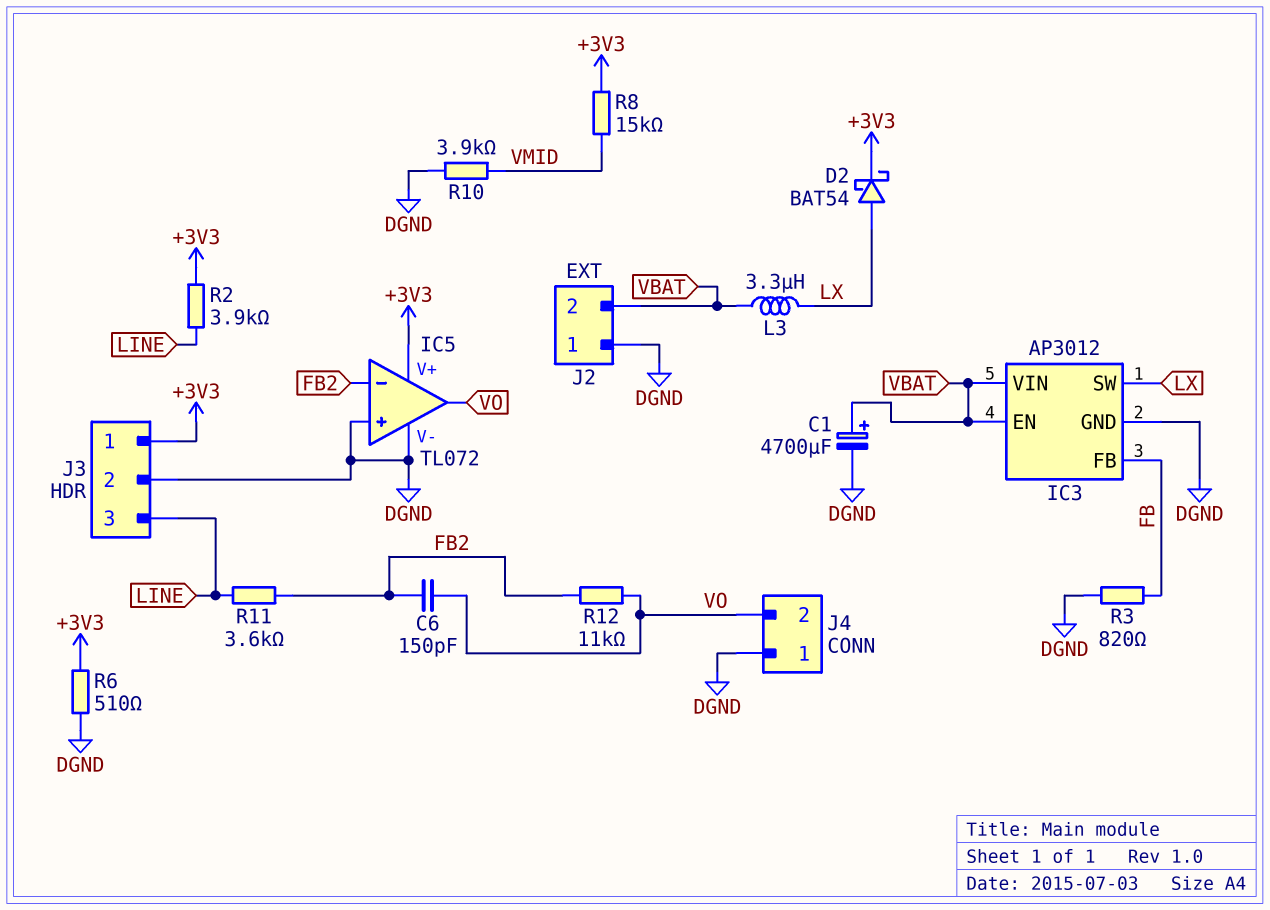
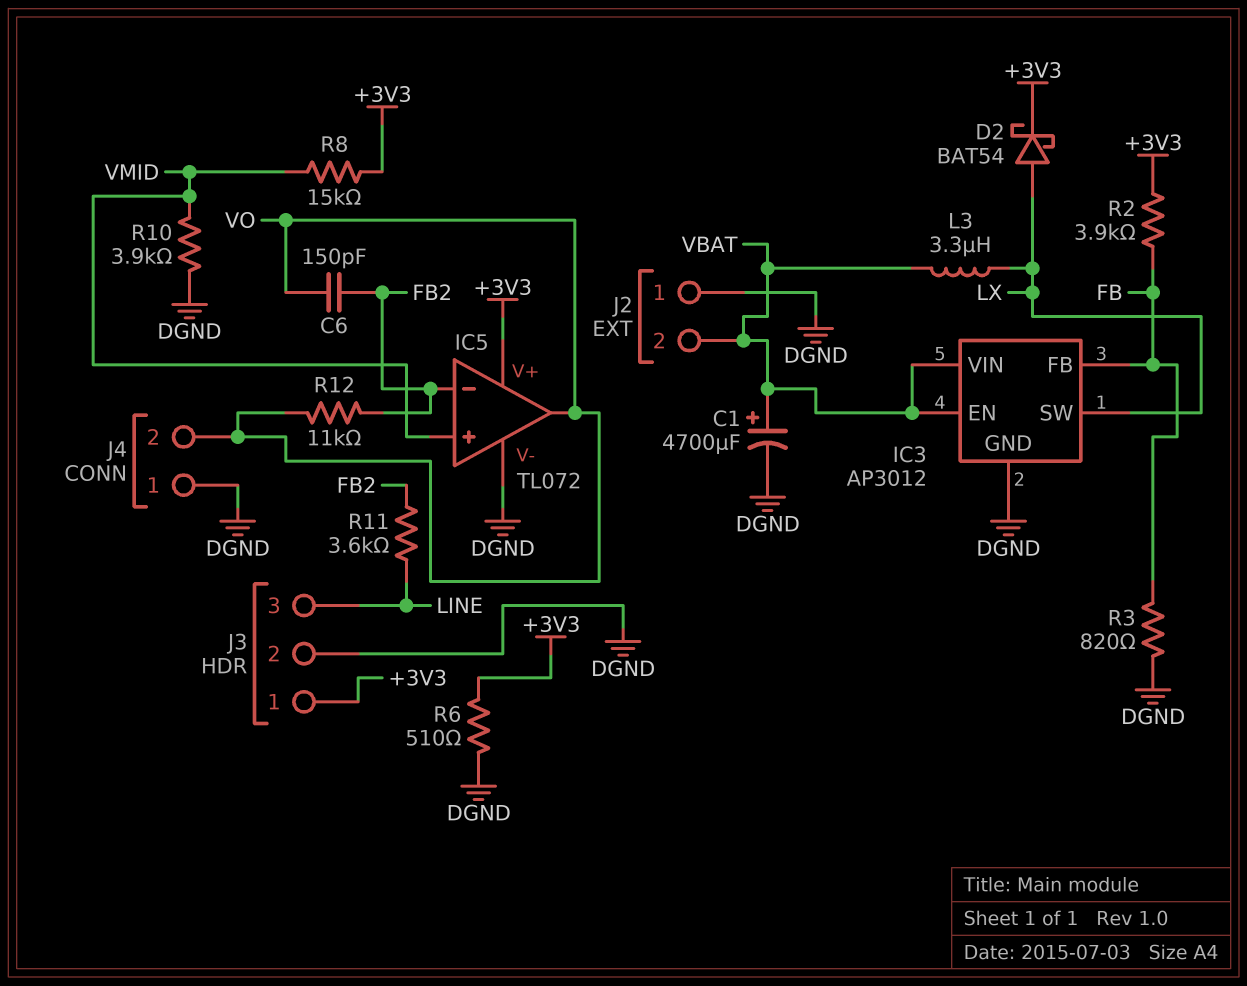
IC5 pin in+: DGND -> VMID
R2: 3.9k (+3V3, LINE) -> 3.9k (+3V3, FB)

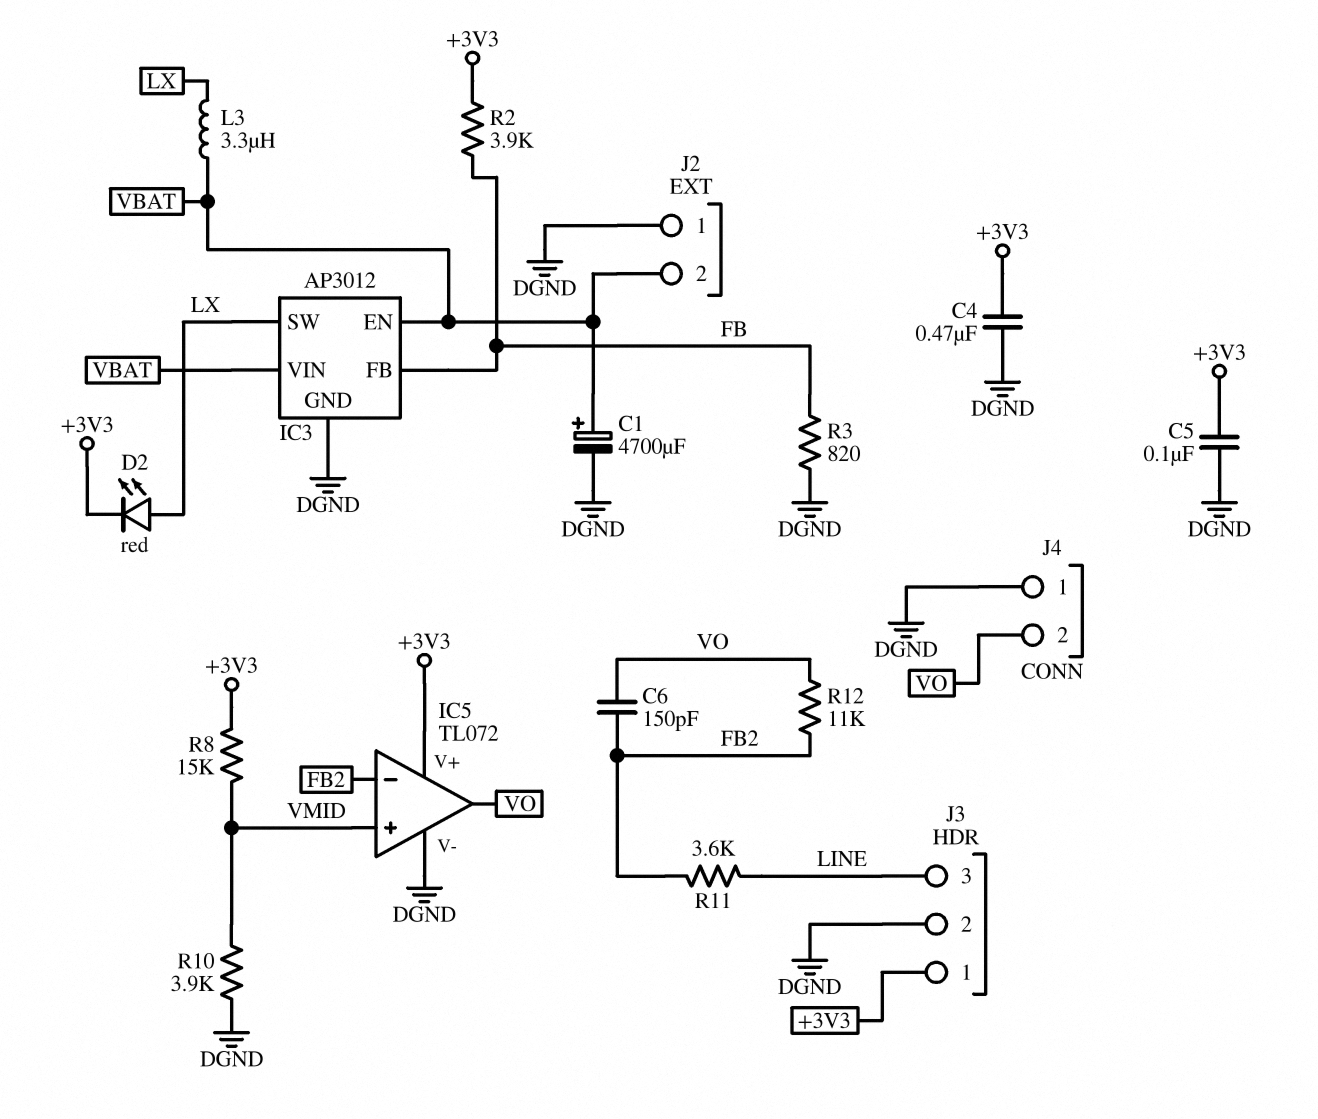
C4: none -> 470nF (+3V3, DGND)
C5: none -> 100nF (+3V3, DGND)
D2: schottky BAT54 (A LX, K +3V3) -> LED red (A LX, K +3V3)
R6: 510 (+3V3, DGND) -> none

